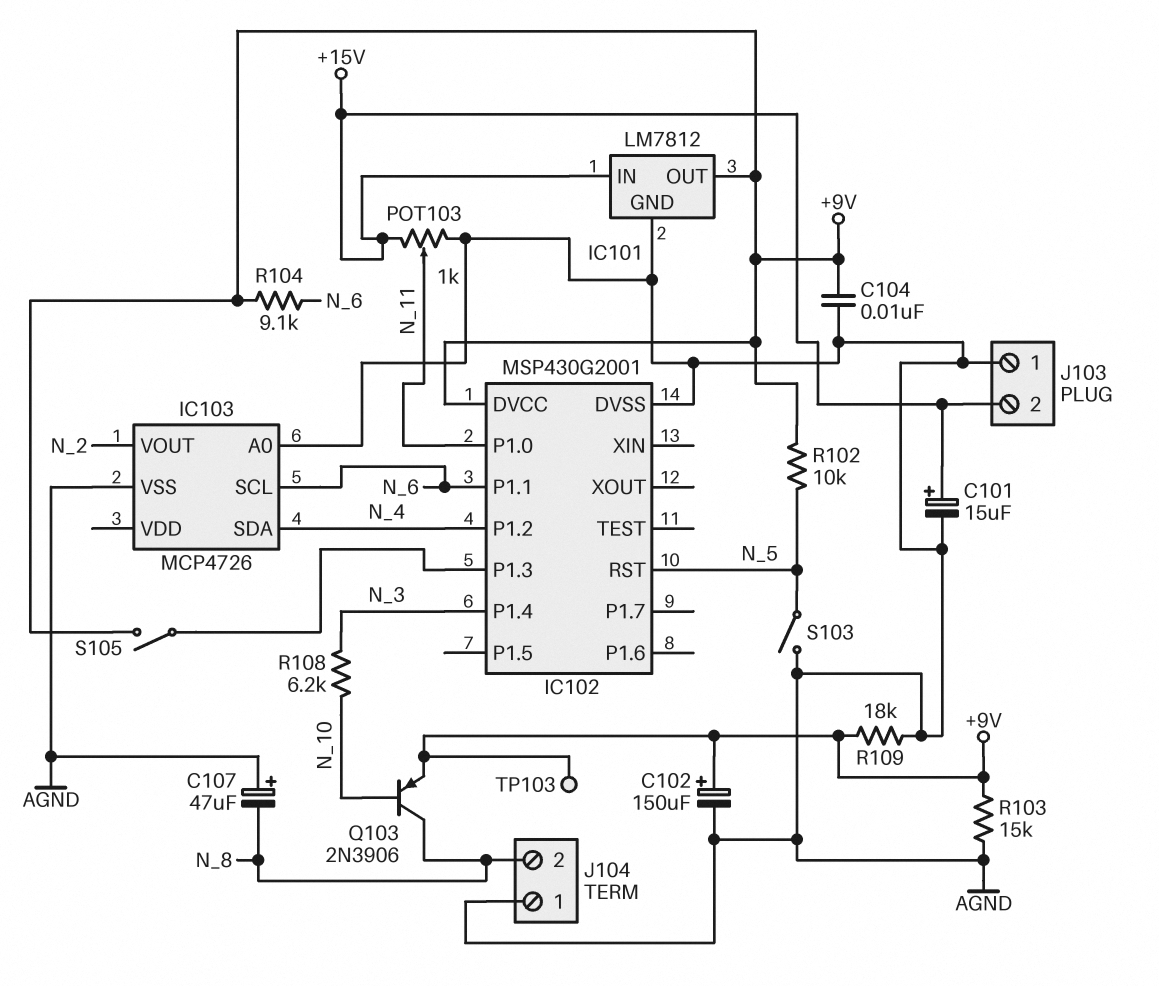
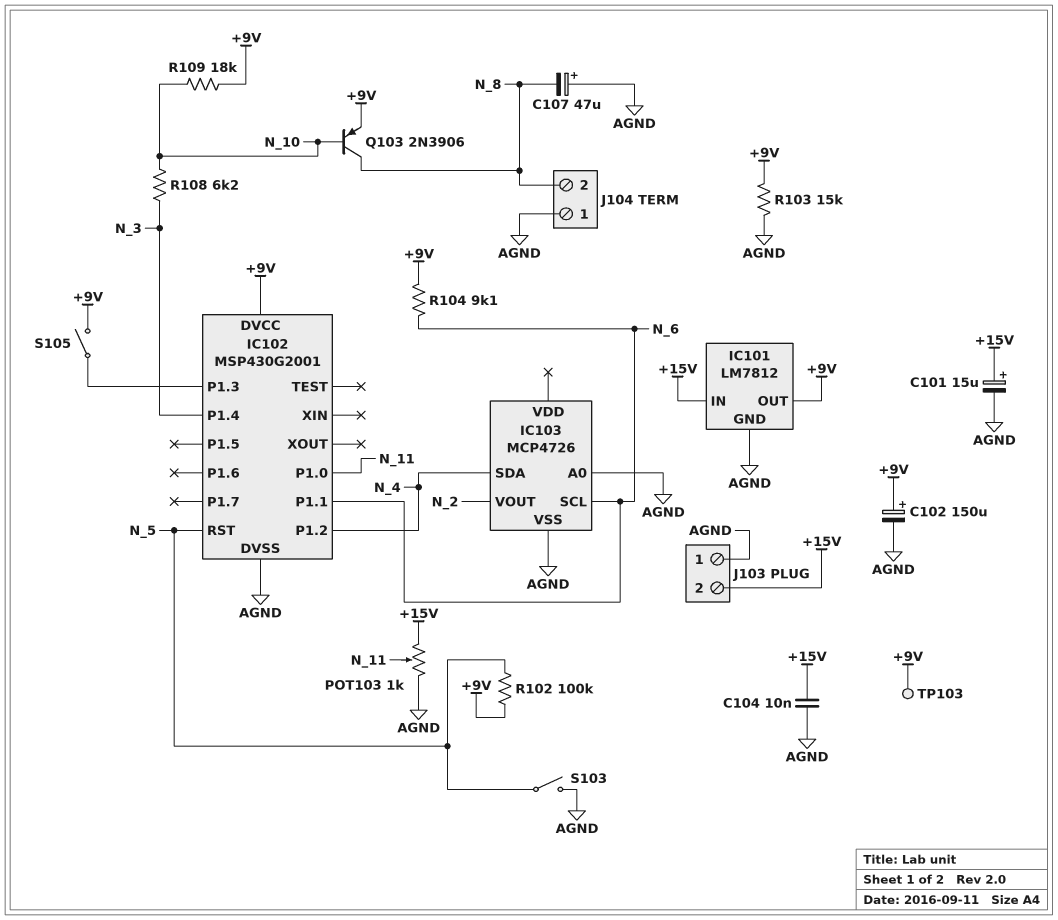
C104: 10nF (+9V, AGND) -> 10nF (+15V, AGND)
R102: 10k (+9V, N_5) -> 100k (+9V, N_5)
R109: 18k (+9V, AGND) -> 18k (+9V, N_10)

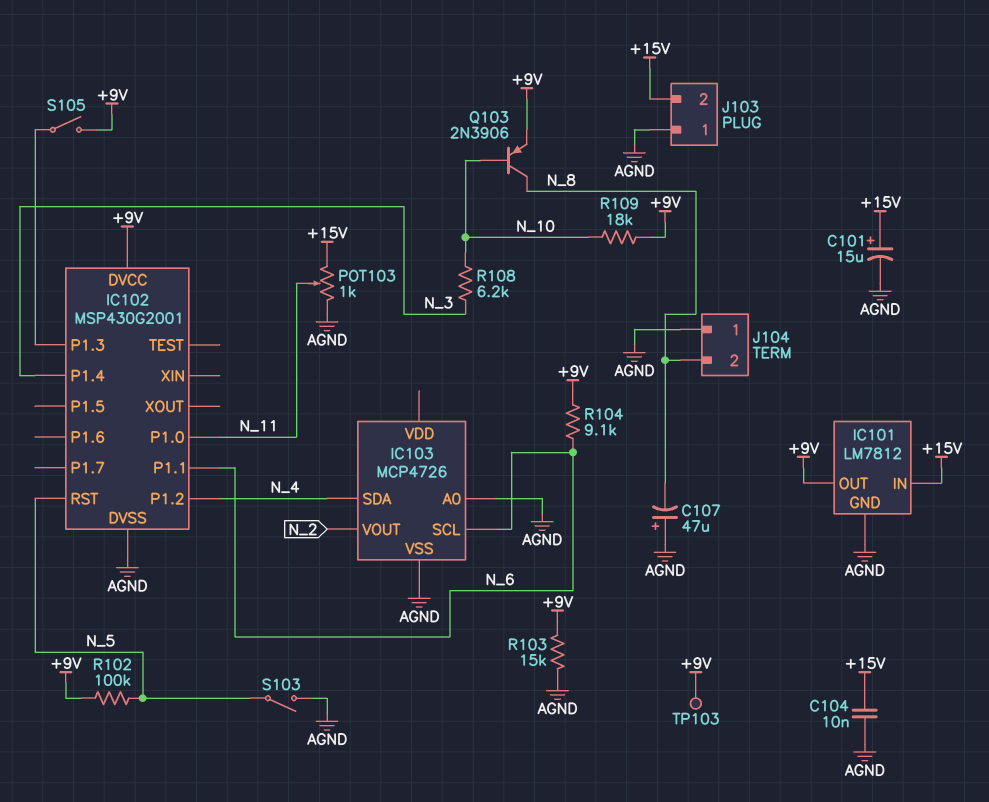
C102: 150uF (plus +9V, minus AGND) -> none

